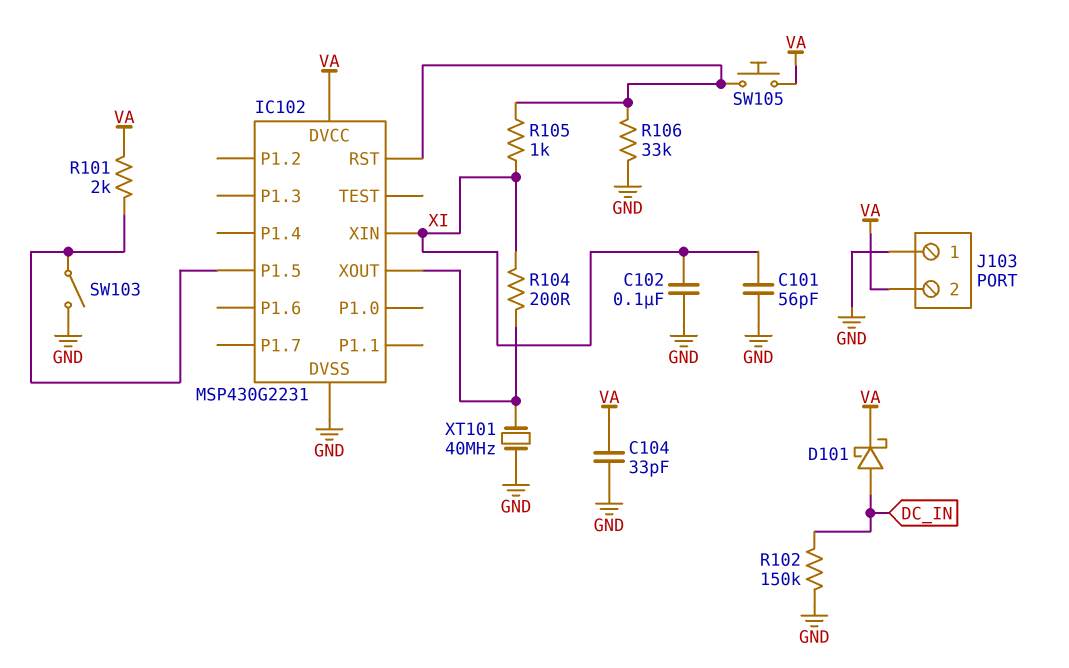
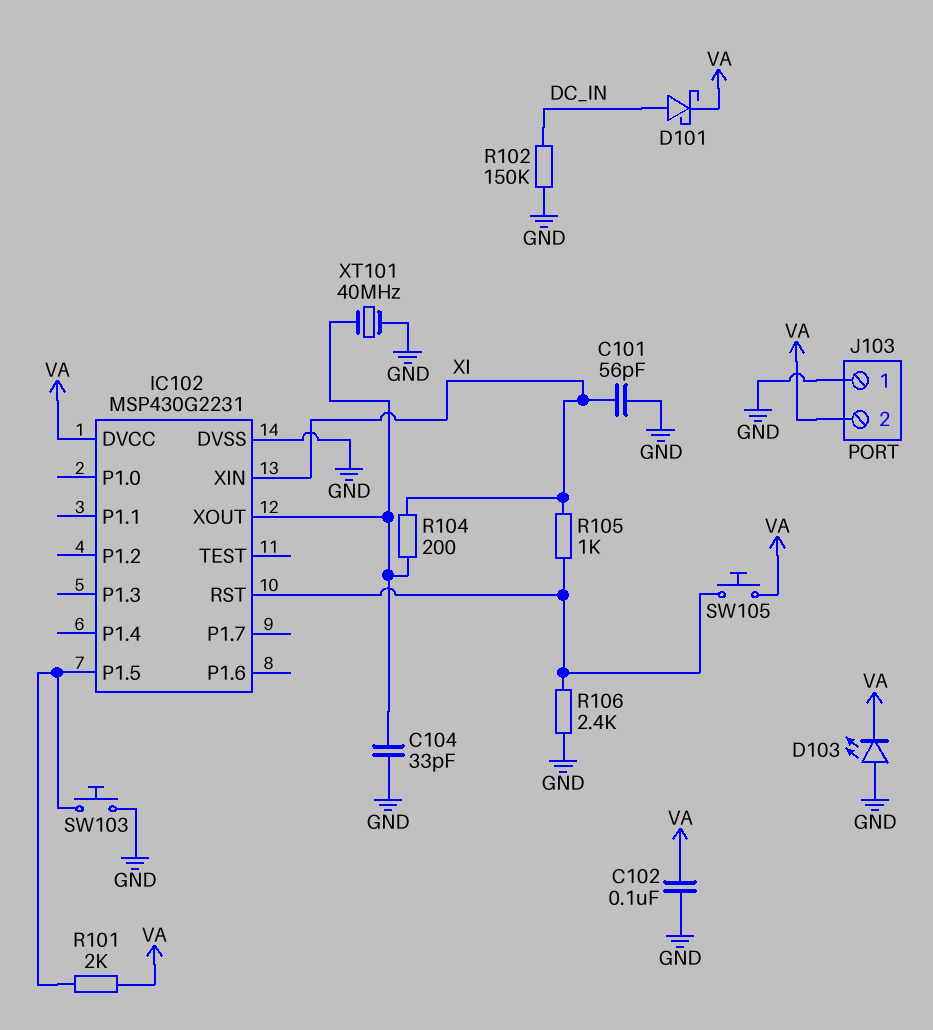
C102: 100nF (GND, XI) -> 100nF (GND, VA)
C104: 33pF (GND, VA) -> 33pF (GND, IC102/XOUT)
D103: none -> LED (A GND, K VA)
R106: 33k (GND, IC102/RST) -> 2.4k (GND, IC102/RST)
SW103: switch (GND, IC102/P1.5) -> button (GND, IC102/P1.5)

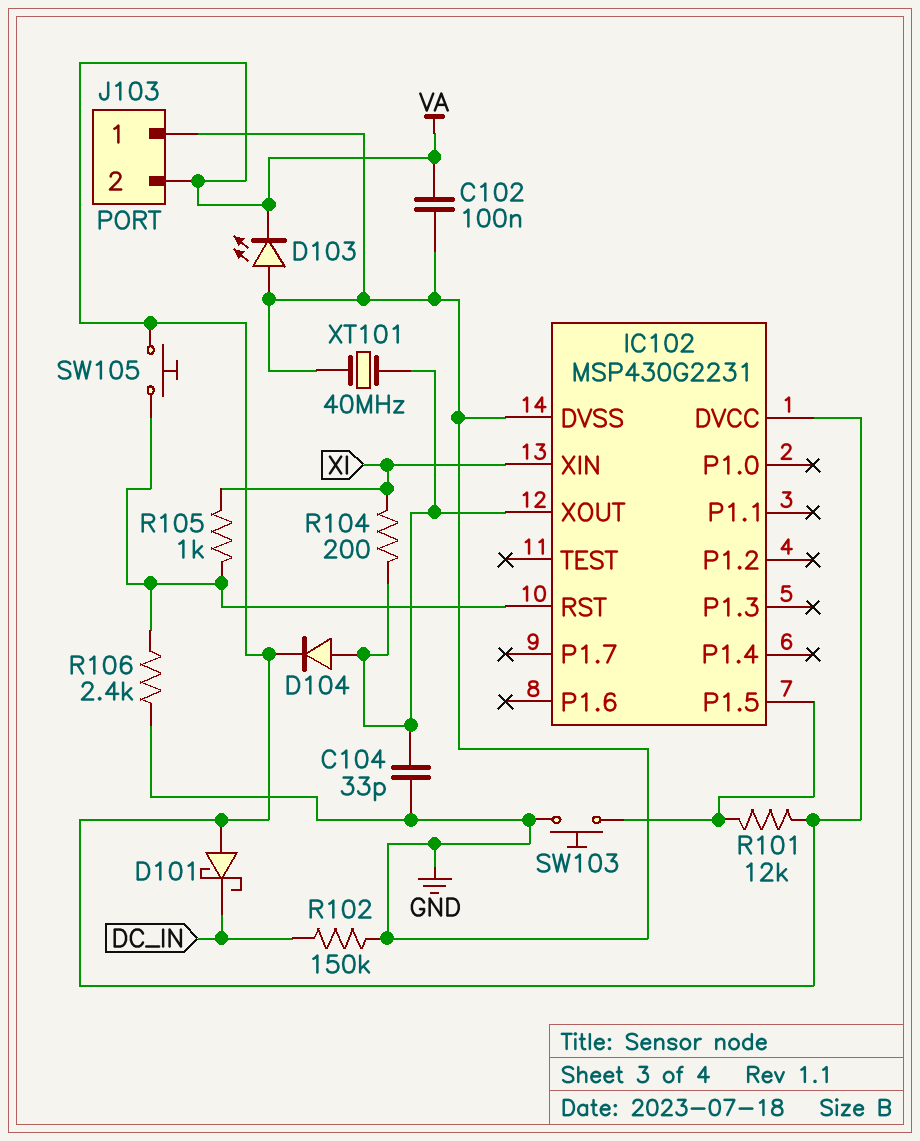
C101: 56pF (GND, XI) -> none
D101: schottky (A DC_IN, K VA) -> schottky (A VA, K DC_IN)
D104: none -> diode (A IC102/XOUT, K VA)
R101: 2k (IC102/P1.5, VA) -> 12k (IC102/P1.5, VA)

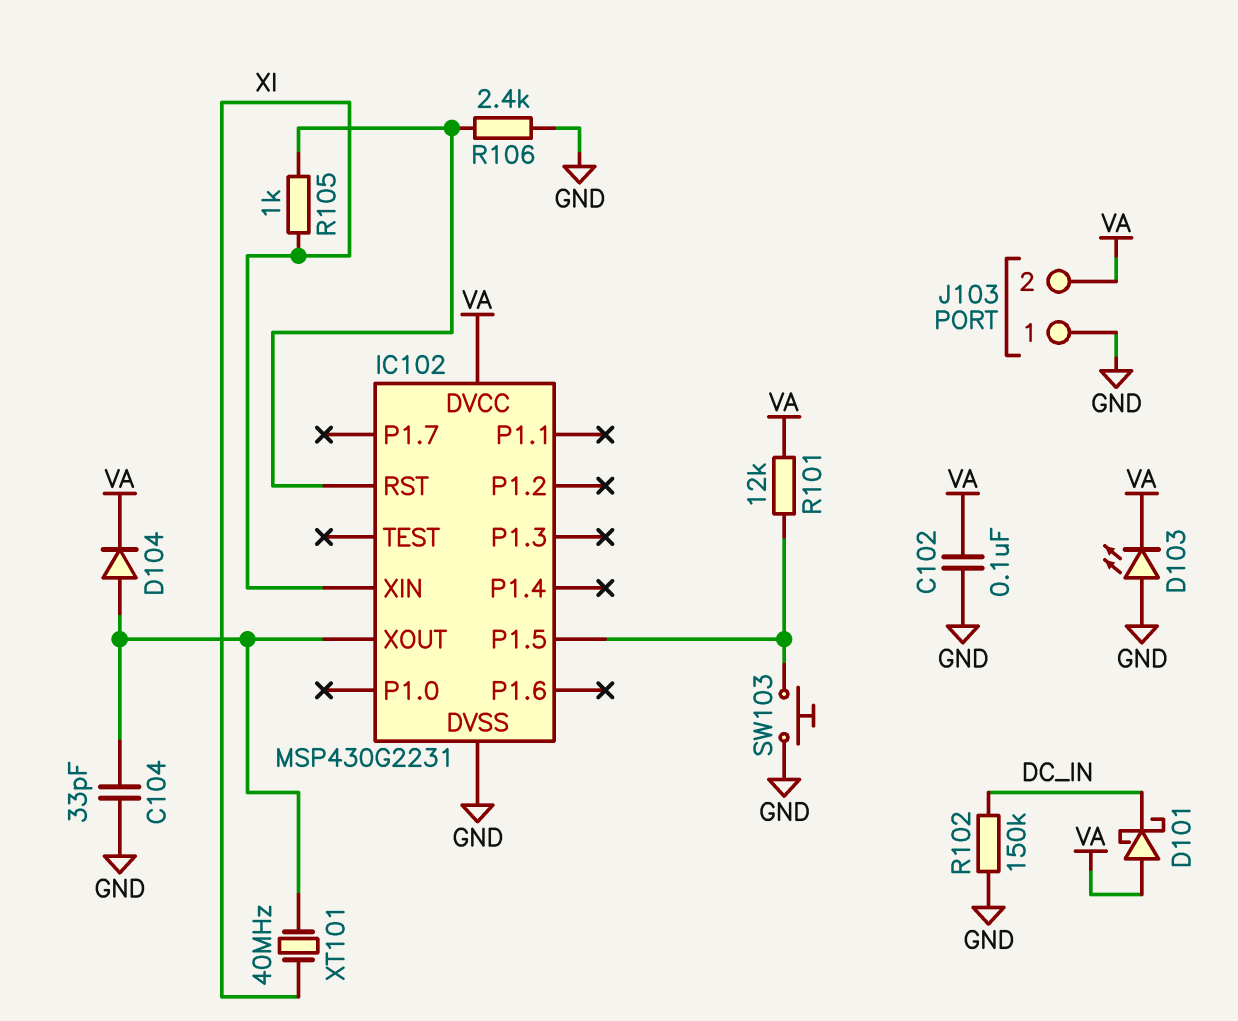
R104: 200 (IC102/XOUT, XI) -> none
SW105: button (IC102/RST, VA) -> none
XT101: 40MHz (GND, IC102/XOUT) -> 40MHz (IC102/XOUT, XI)

